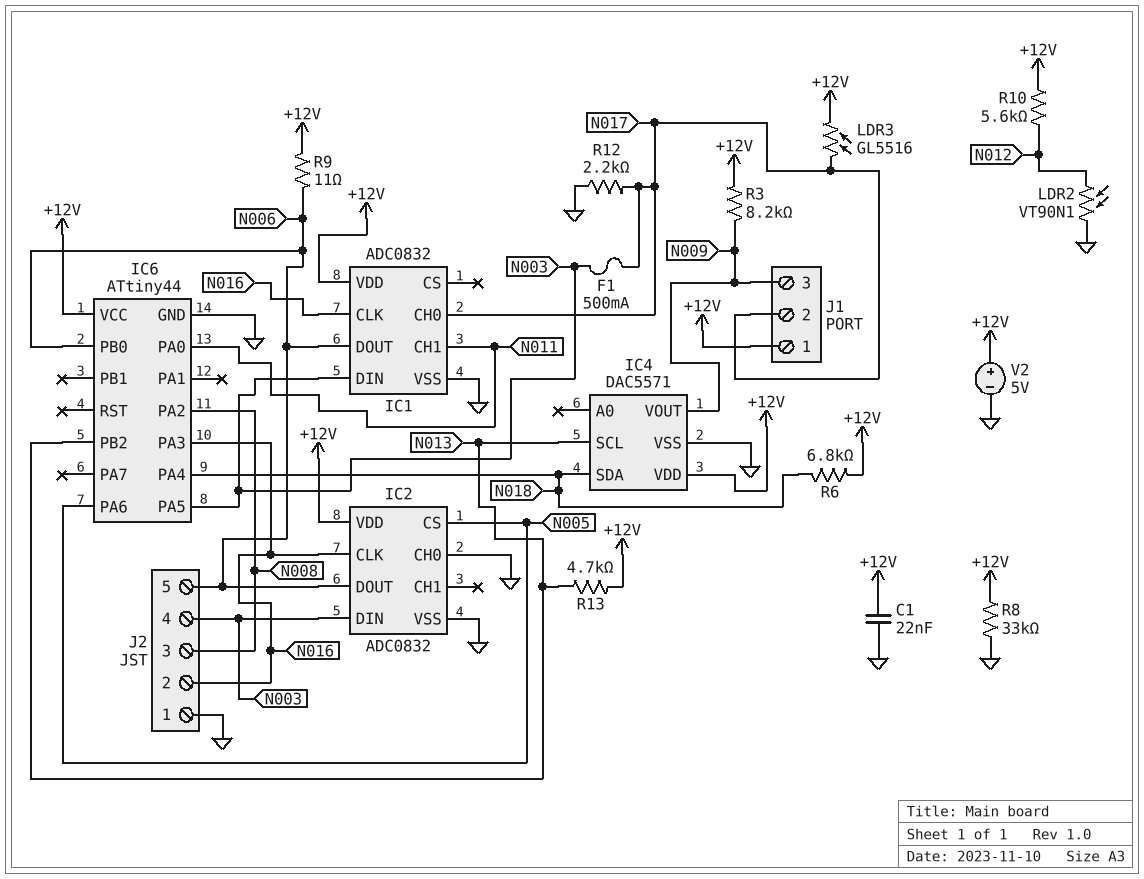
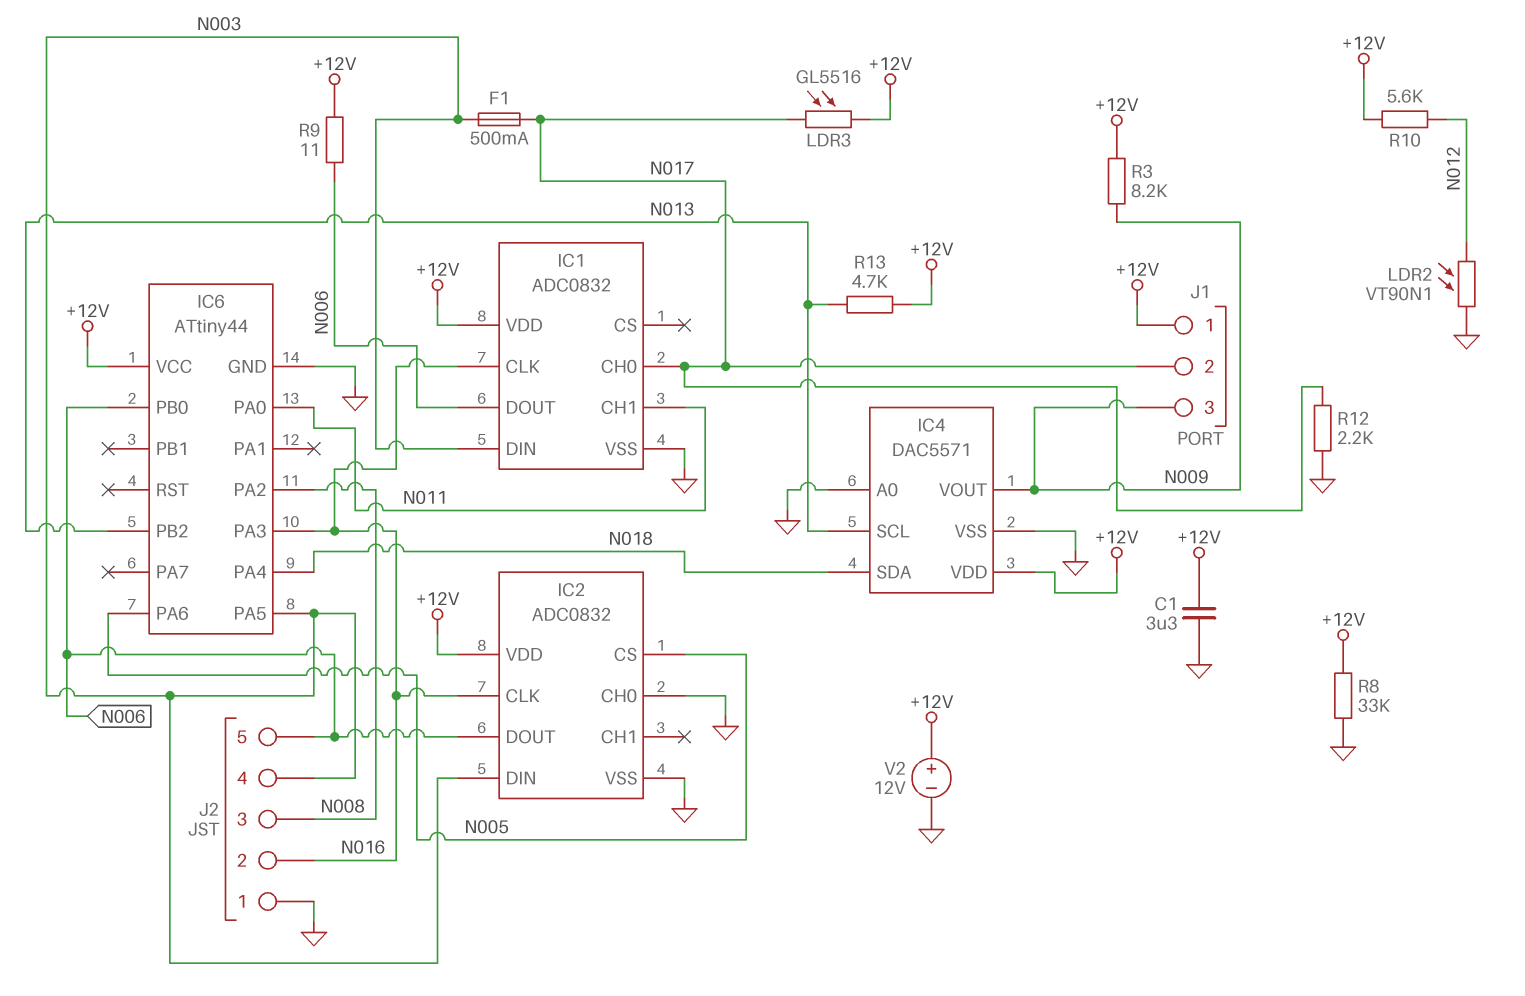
C1: 22nF (+12V, GND) -> 3.3uF (+12V, GND)
IC4 pin A0: none -> GND
R6: 6.8k (+12V, N018) -> none
V2: 5V (plus +12V, minus GND) -> 12V (plus +12V, minus GND)

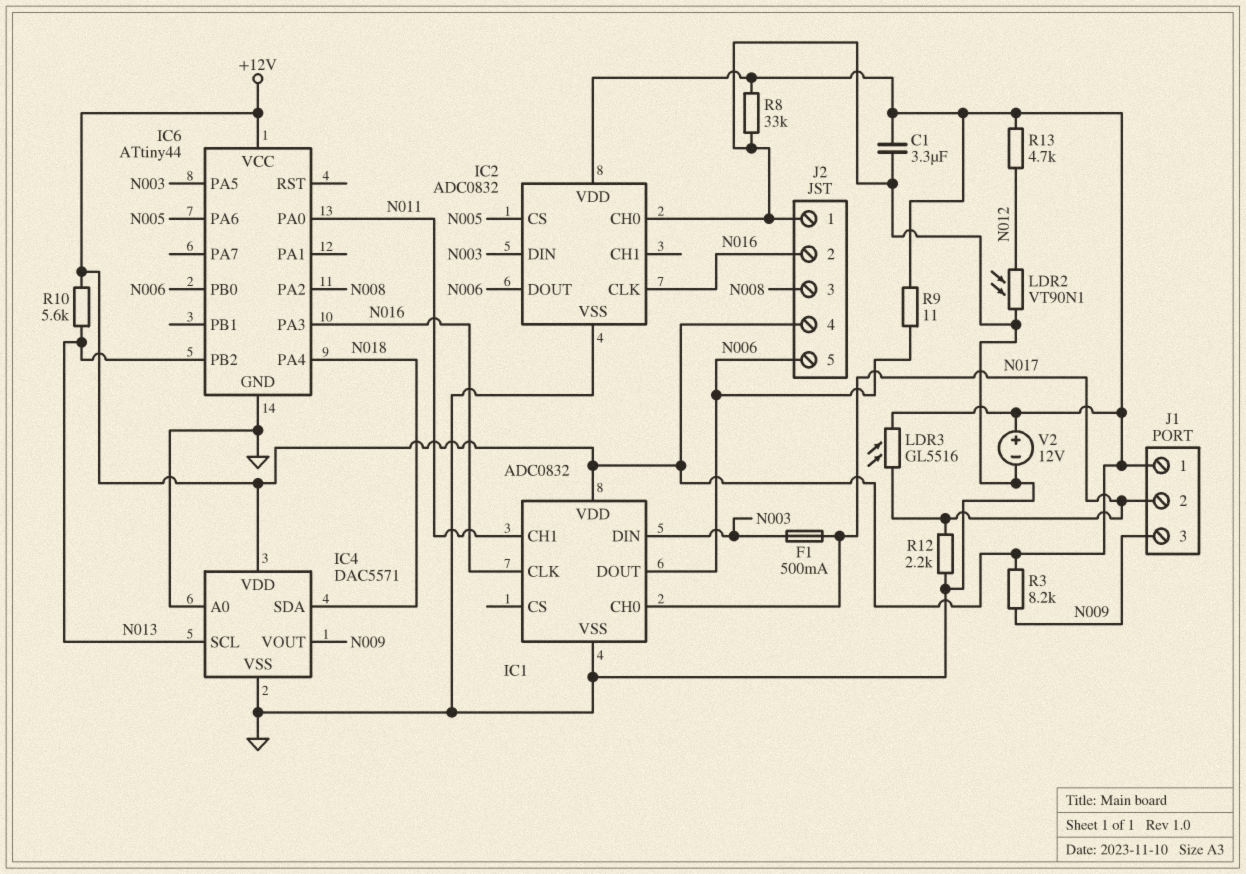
J2 pin 4: N003 -> +12V
R10: 5.6k (+12V, N012) -> 5.6k (+12V, N013)
R13: 4.7k (+12V, N013) -> 4.7k (+12V, N012)

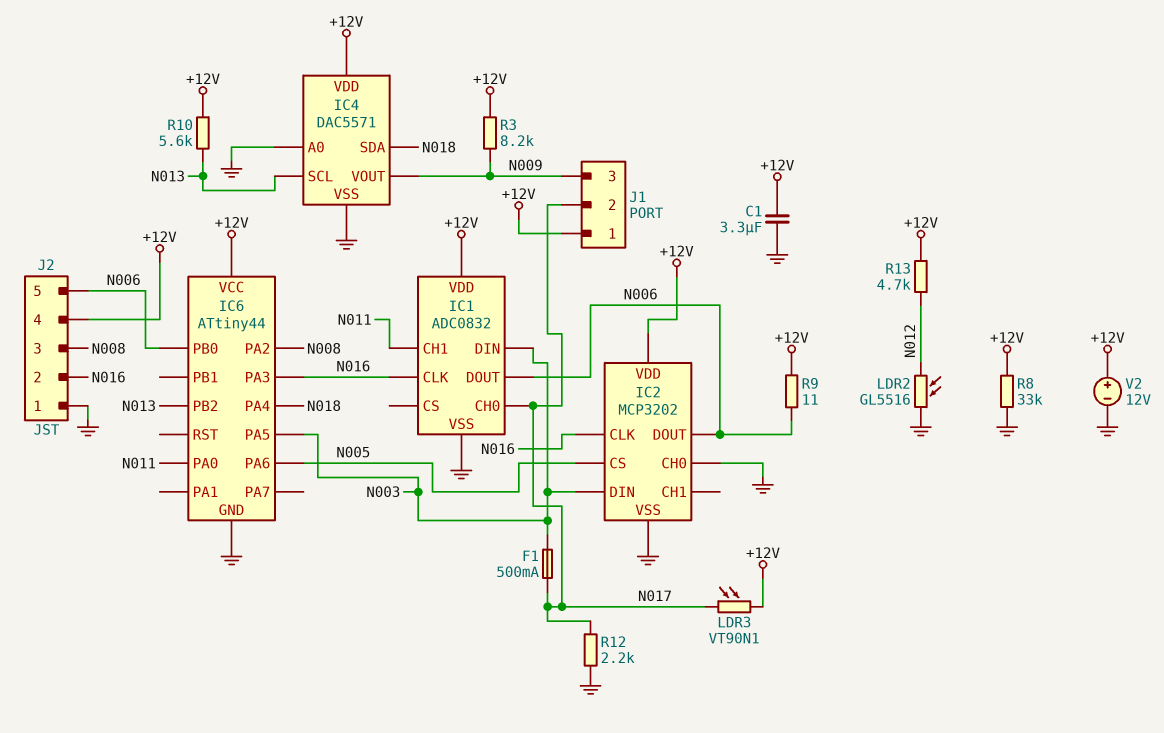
IC2: ADC0832 -> MCP3202
LDR2: VT90N1 (GND, N012) -> GL5516 (GND, N012)
LDR3: GL5516 (+12V, N017) -> VT90N1 (+12V, N017)

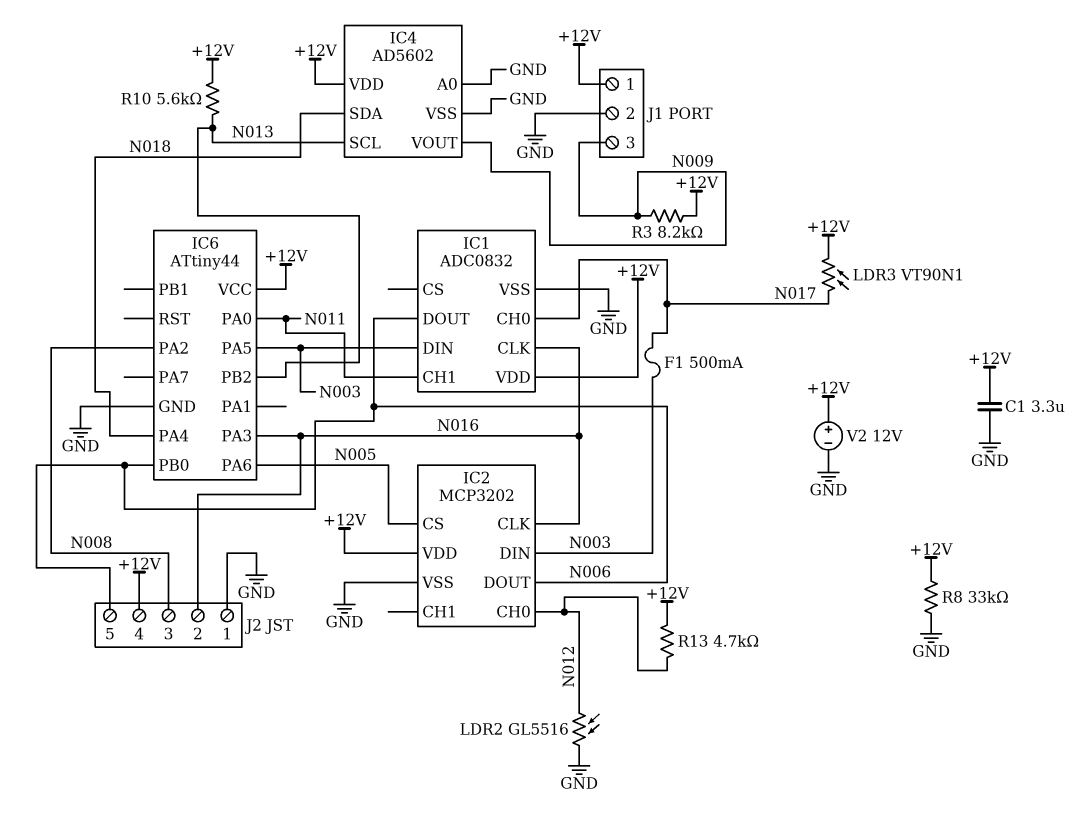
IC2 pin CH0: GND -> N012
IC4: DAC5571 -> AD5602
J1 pin 2: N017 -> GND
R9: 11 (+12V, N006) -> none
R12: 2.2k (GND, N017) -> none

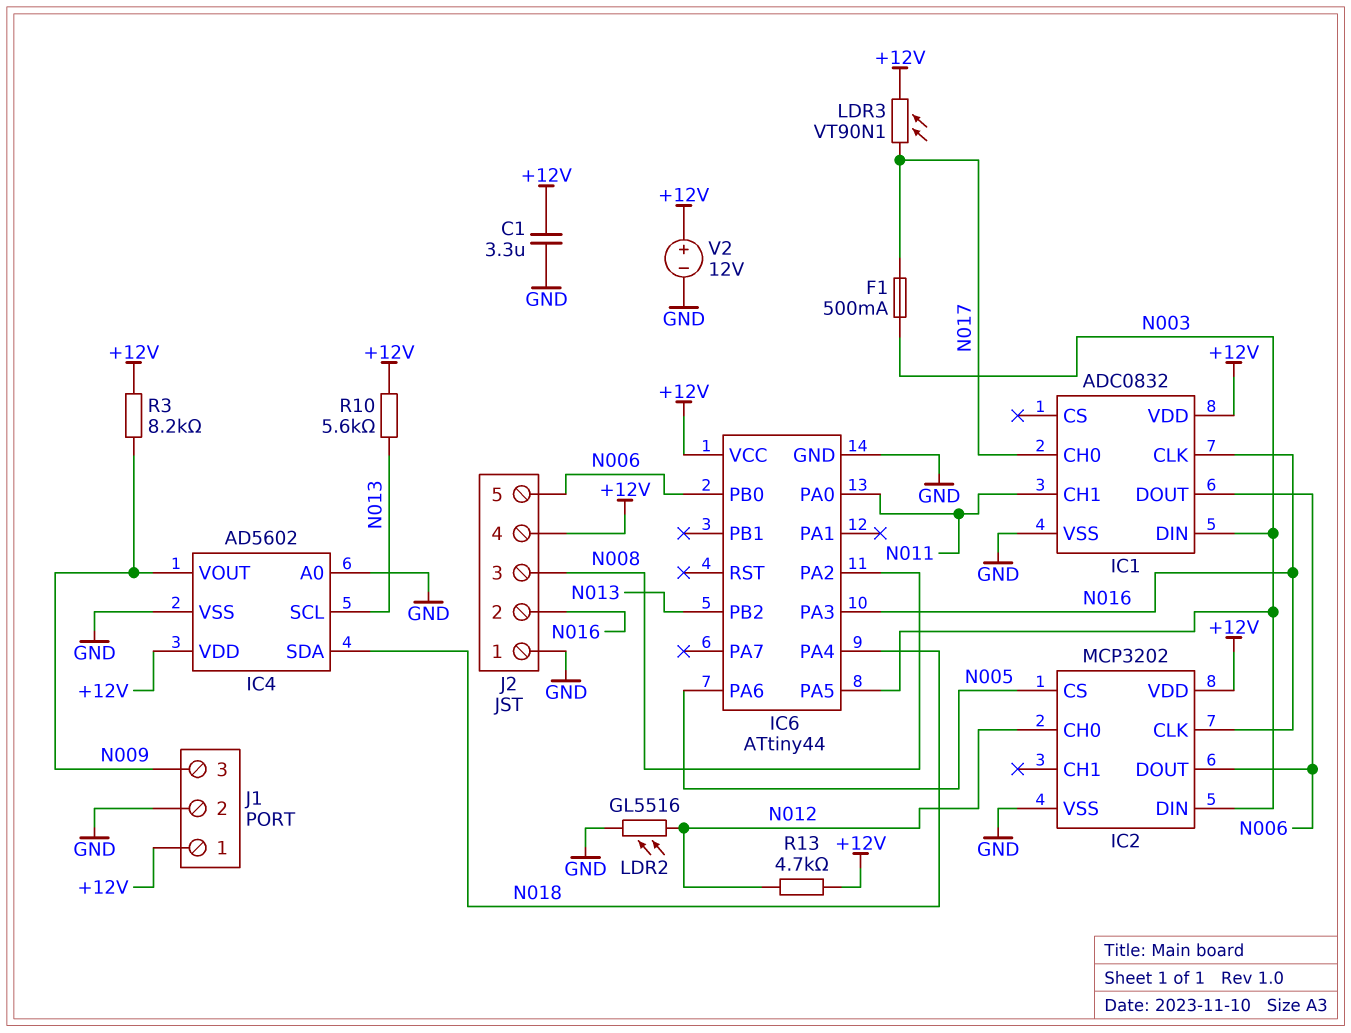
R8: 33k (+12V, GND) -> none

